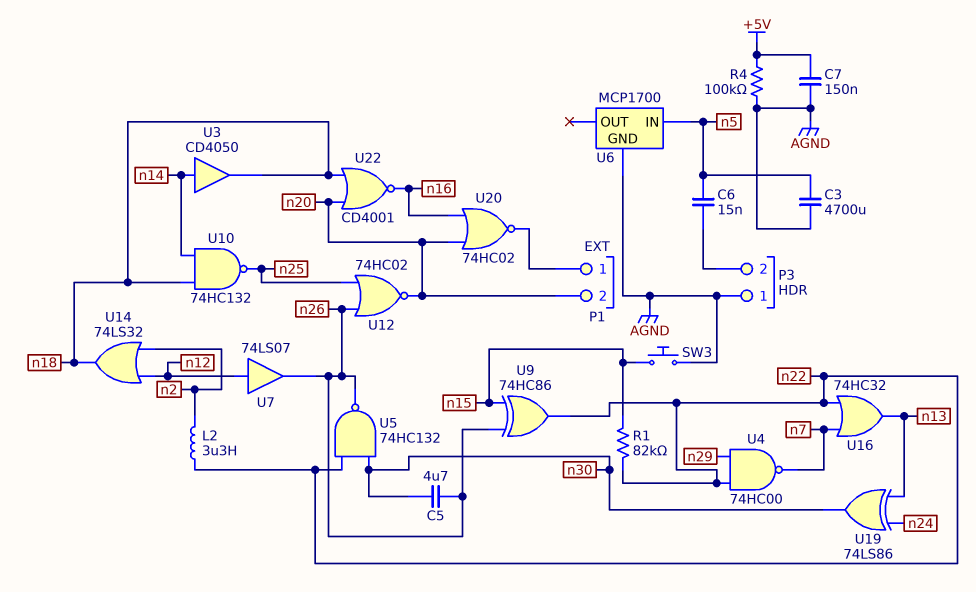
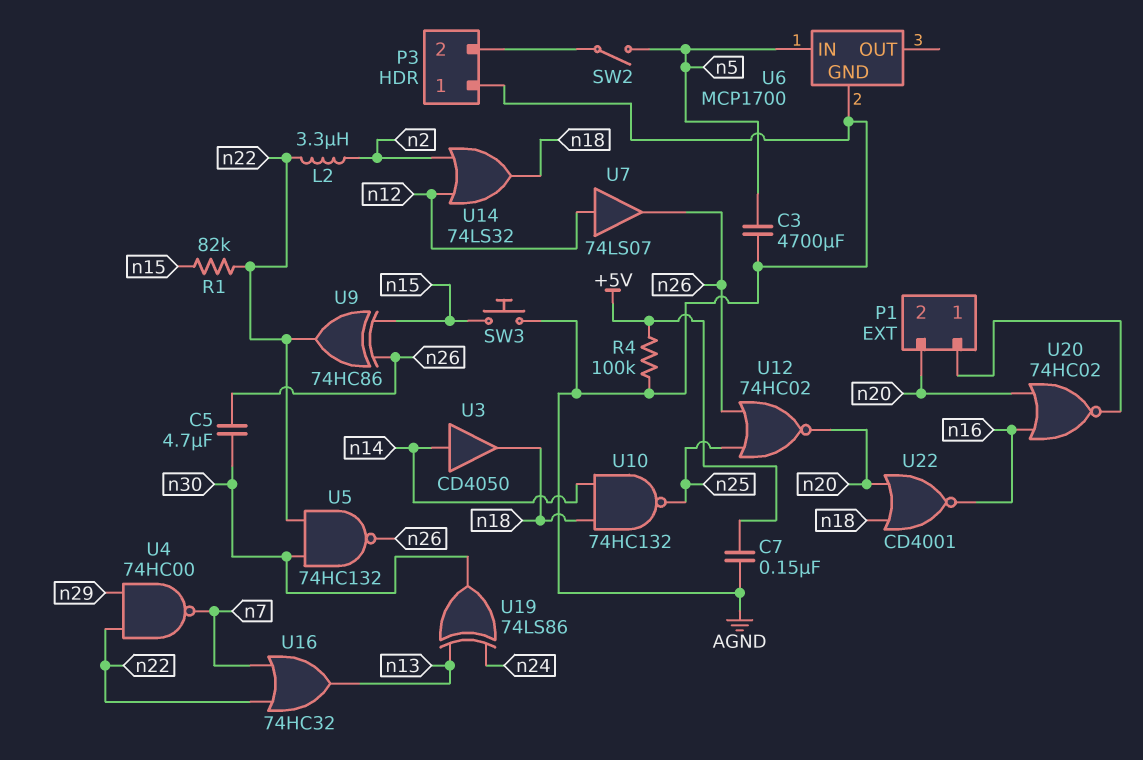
C6: 15nF (P3/2, n5) -> none
SW2: none -> switch (P3/2, n5)

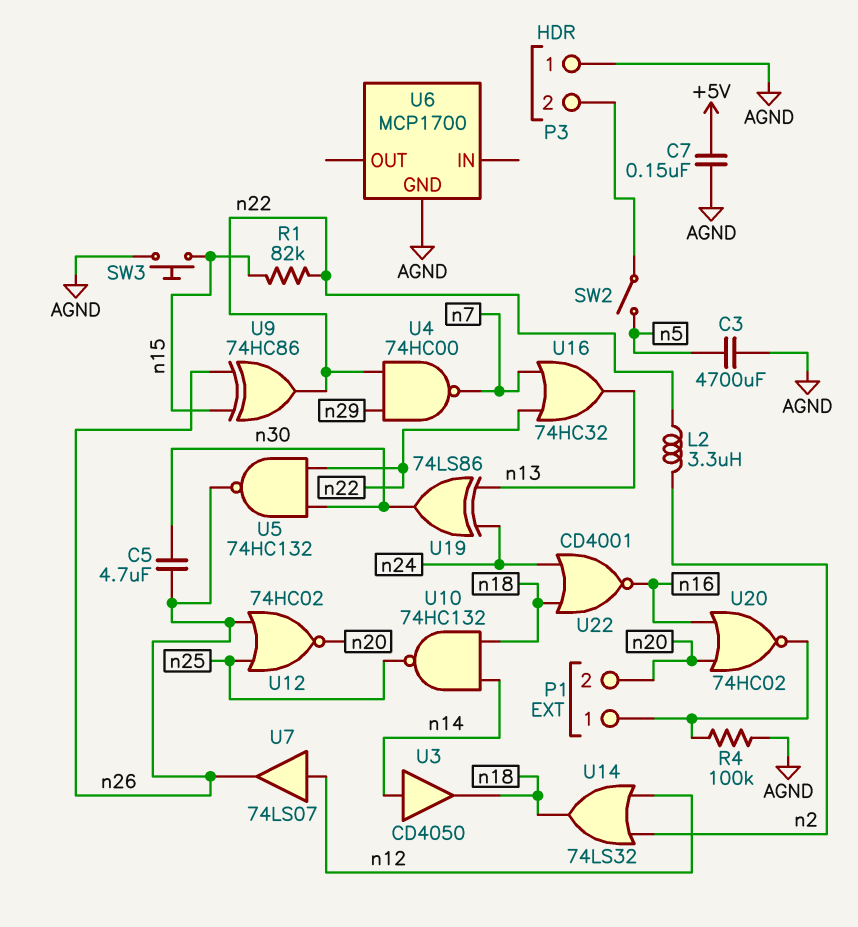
R4: 100k (+5V, AGND) -> 100k (AGND, P1/1)
U6 pin IN: n5 -> none
U22: NOR CD4001 (in n18, in n20, out n16) -> NOR CD4001 (in n18, in n24, out n16)

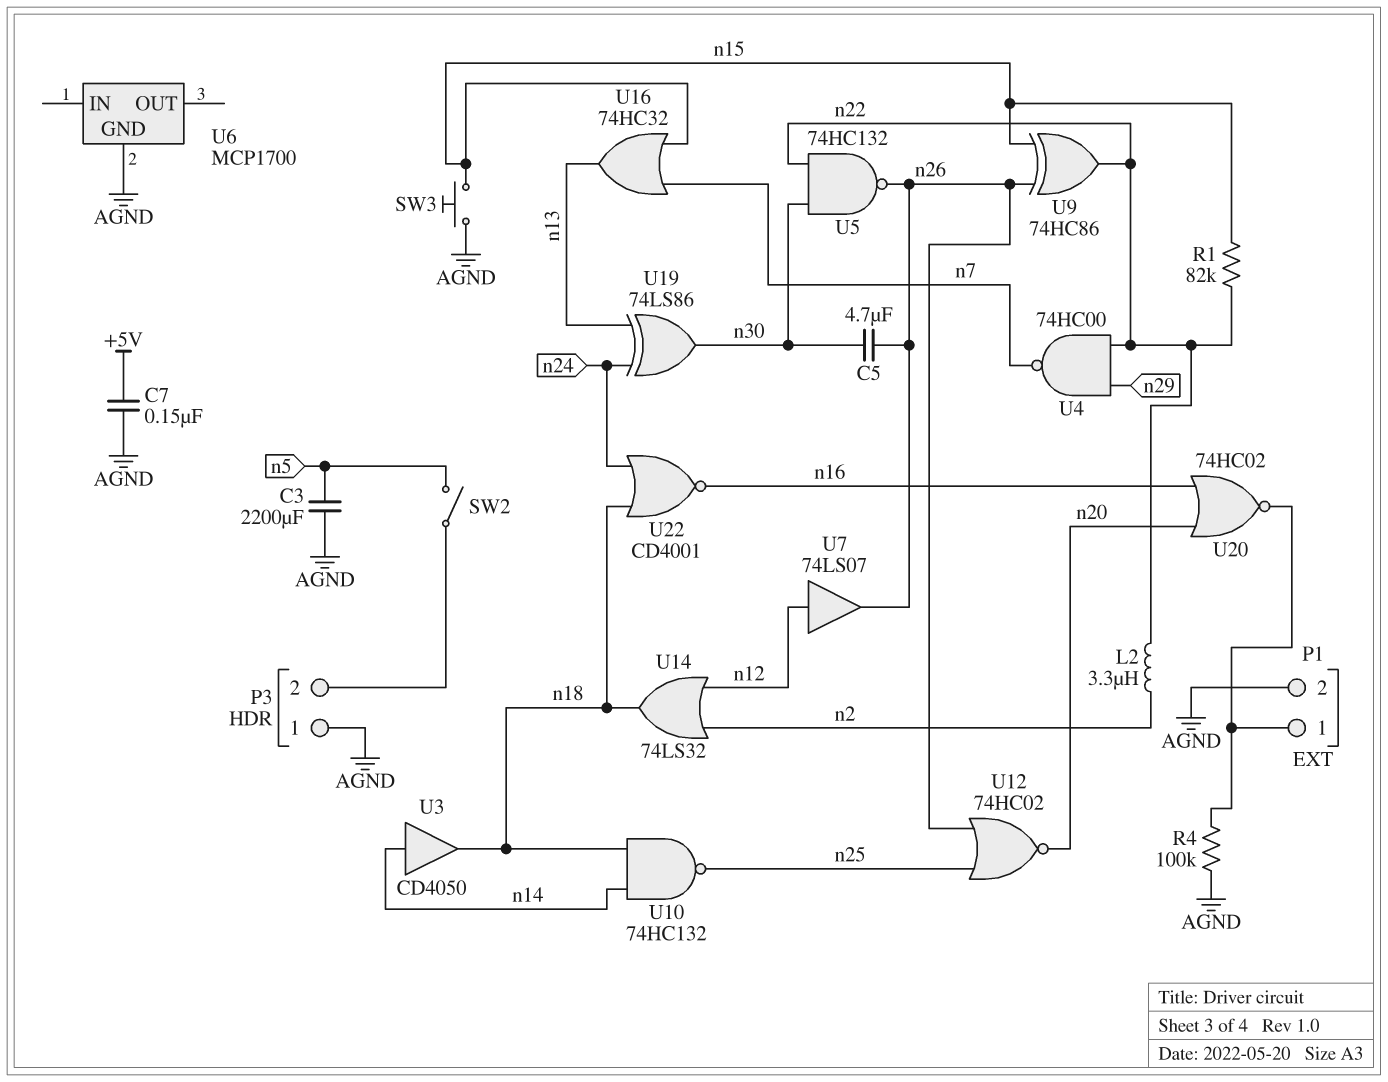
C3: 4700uF (AGND, n5) -> 2200uF (AGND, n5)
P1 pin 2: n20 -> AGND
U16: OR 74HC32 (in n7, in n22, out n13) -> OR 74HC32 (in n7, in n15, out n13)

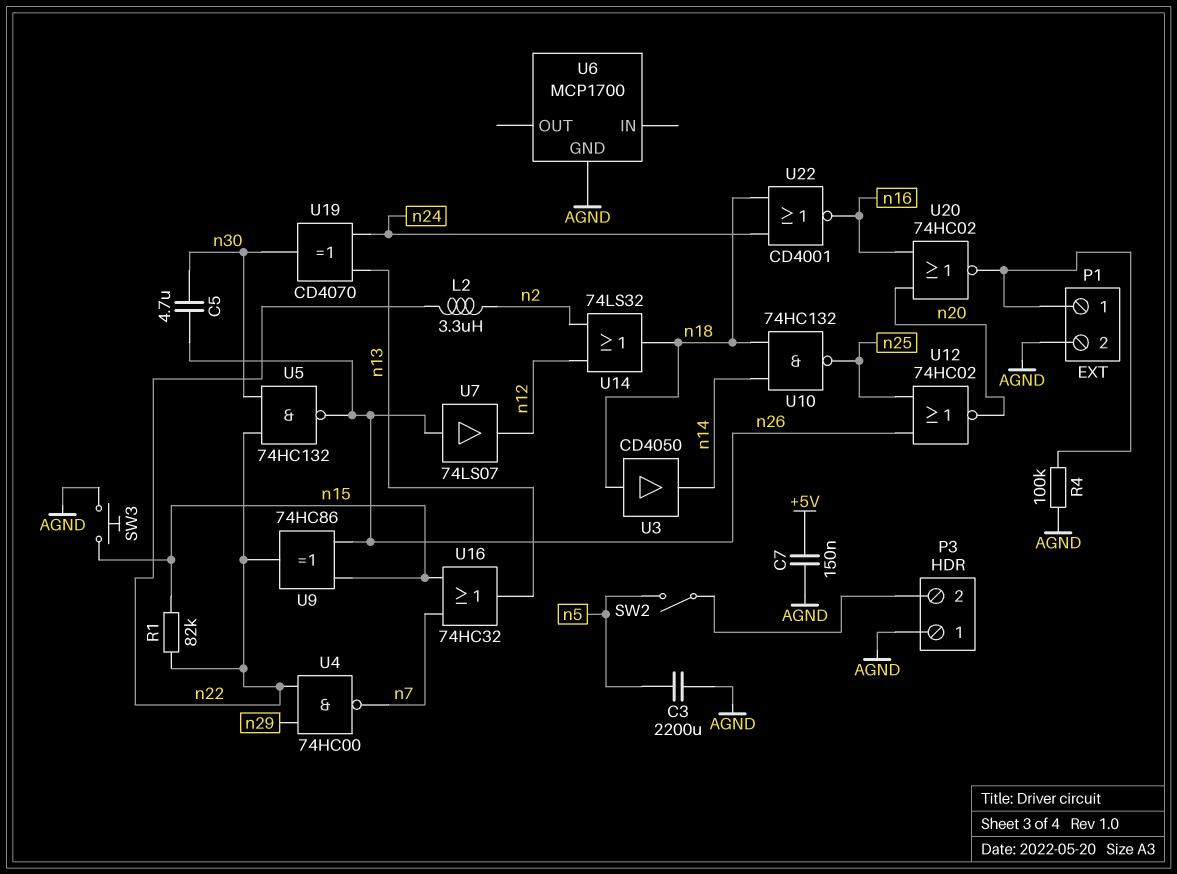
U3: buffer CD4050 (in n14, out n18) -> buffer CD4050 (in n18, out n14)
U7: buffer 74LS07 (in n12, out n26) -> buffer 74LS07 (in n26, out n12)
U19: XOR 74LS86 (in n13, in n24, out n30) -> XOR CD4070 (in n13, in n24, out n30)

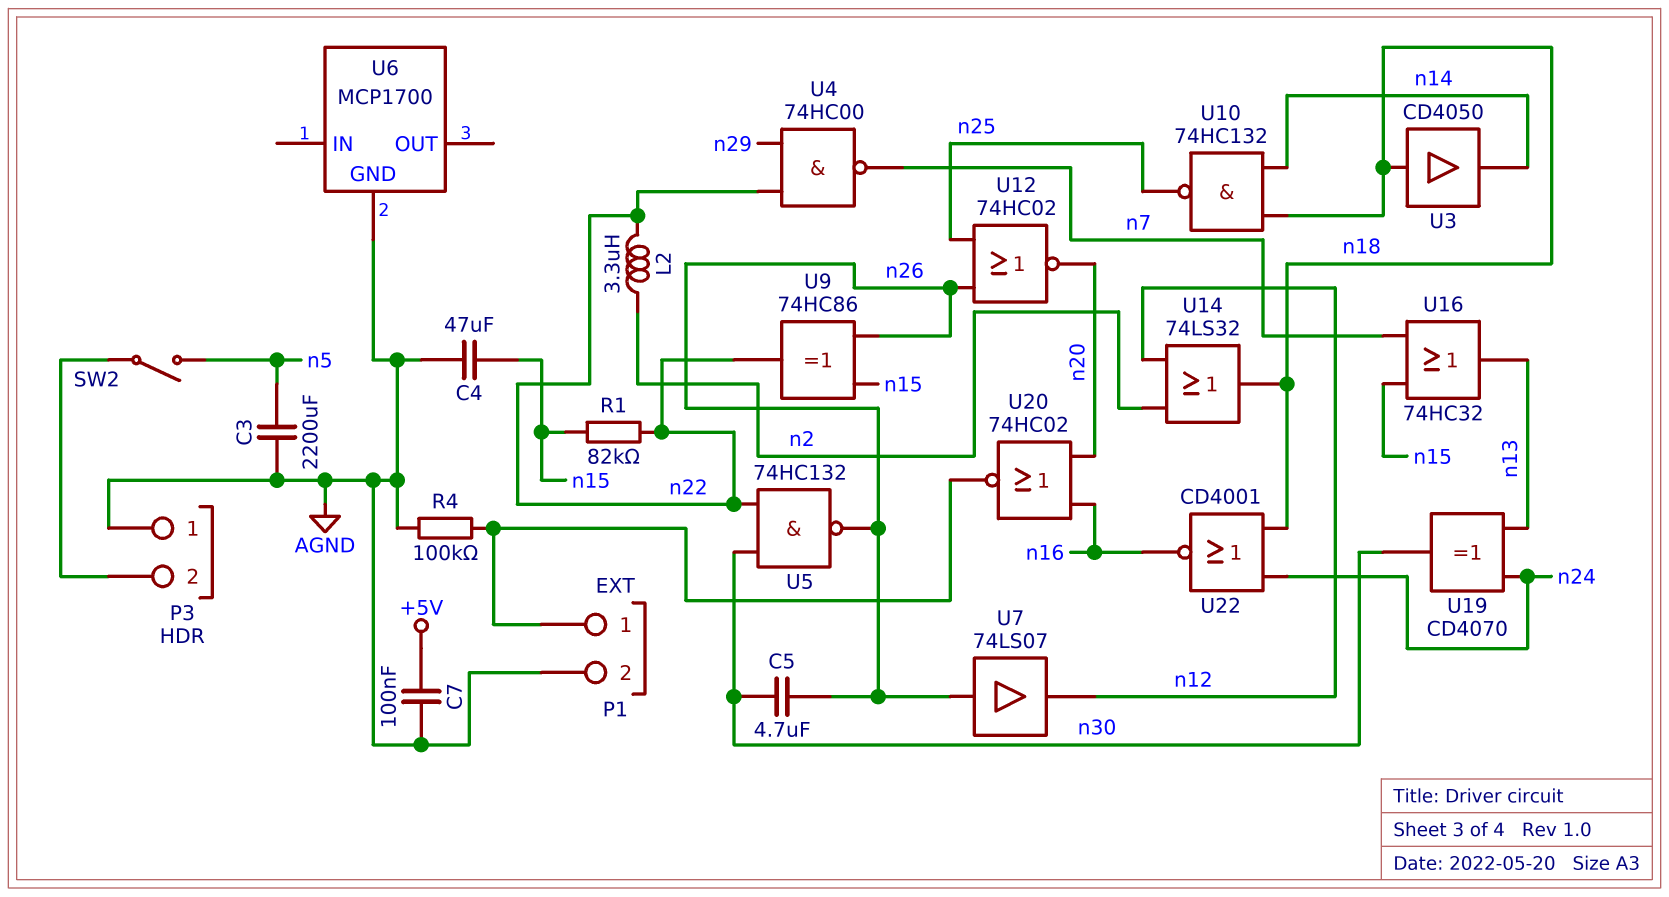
C4: none -> 47uF (AGND, n15)
C7: 150nF (+5V, AGND) -> 100nF (+5V, AGND)
SW3: button (AGND, n15) -> none

